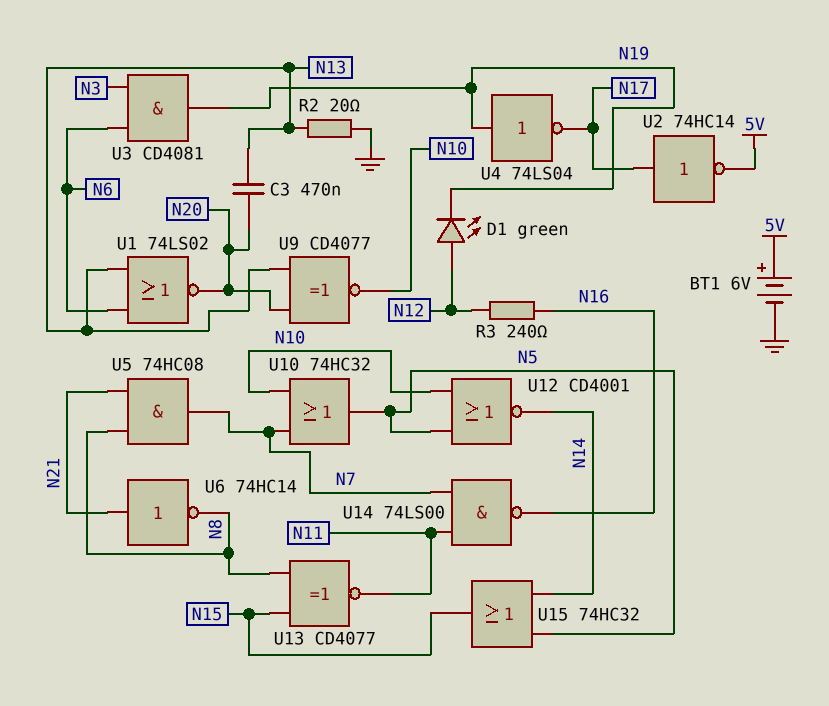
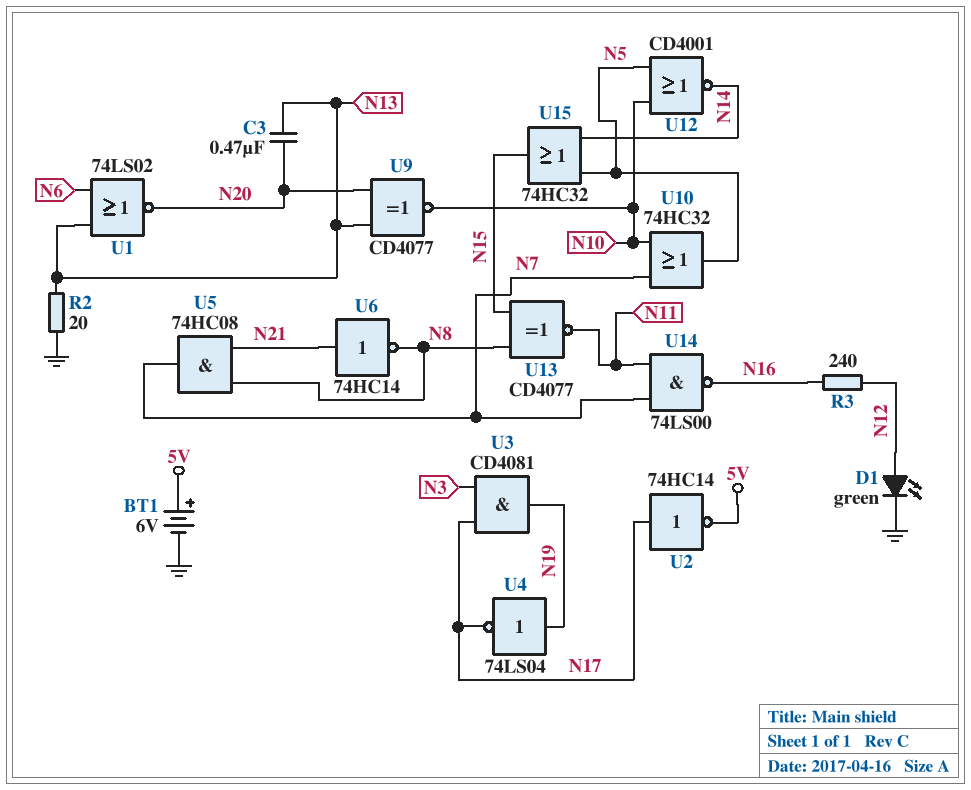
D1: LED green (A N12, K N19) -> LED green (A N12, K GND)
U3: AND CD4081 (in N3, in N6, out N19) -> AND CD4081 (in N3, in N17, out N19)

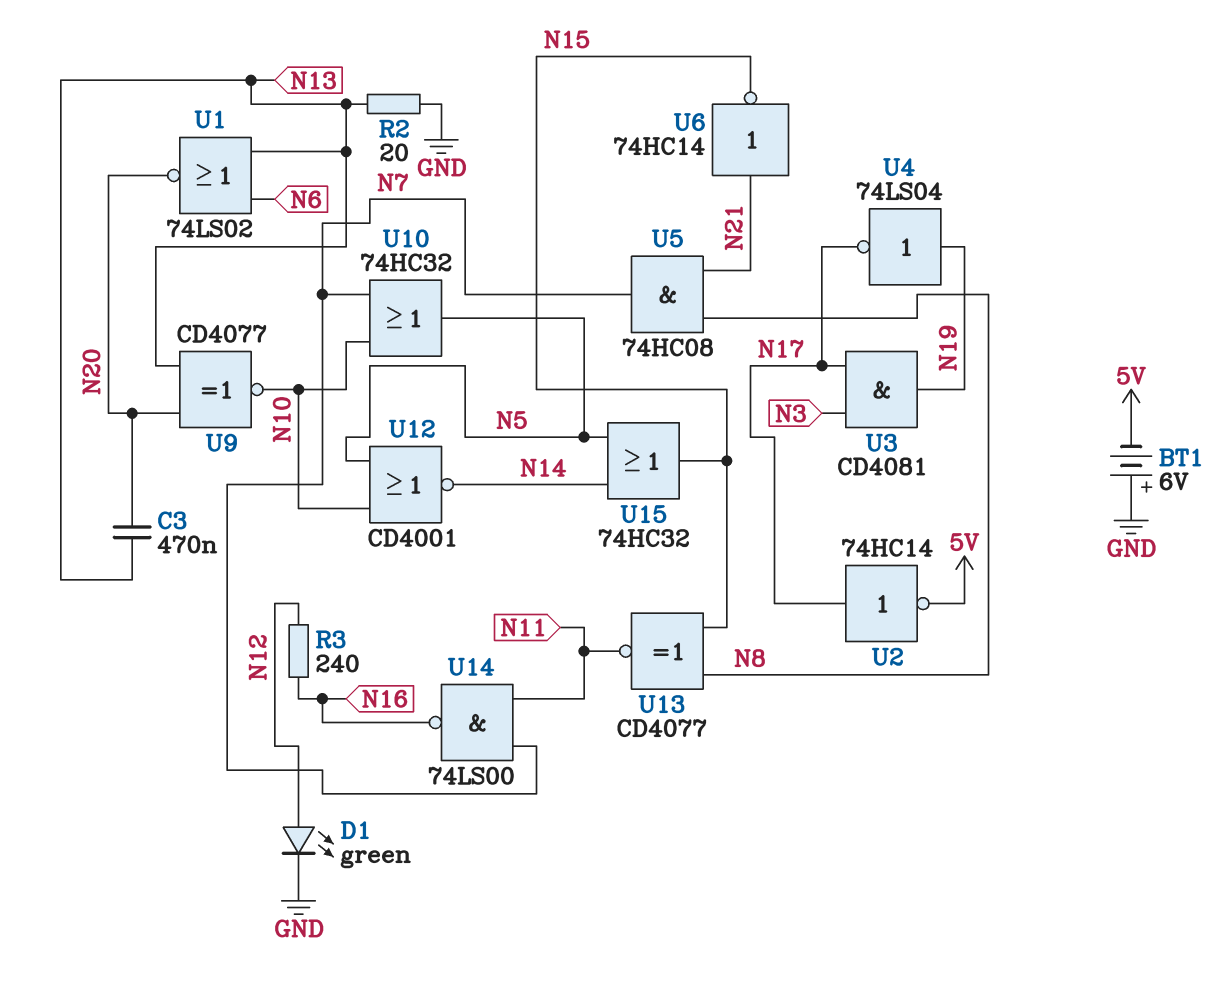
BT1: 6V (plus 5V, minus GND) -> 6V (plus GND, minus 5V)
U6: NOT 74HC14 (in N21, out N8) -> NOT 74HC14 (in N21, out N15)

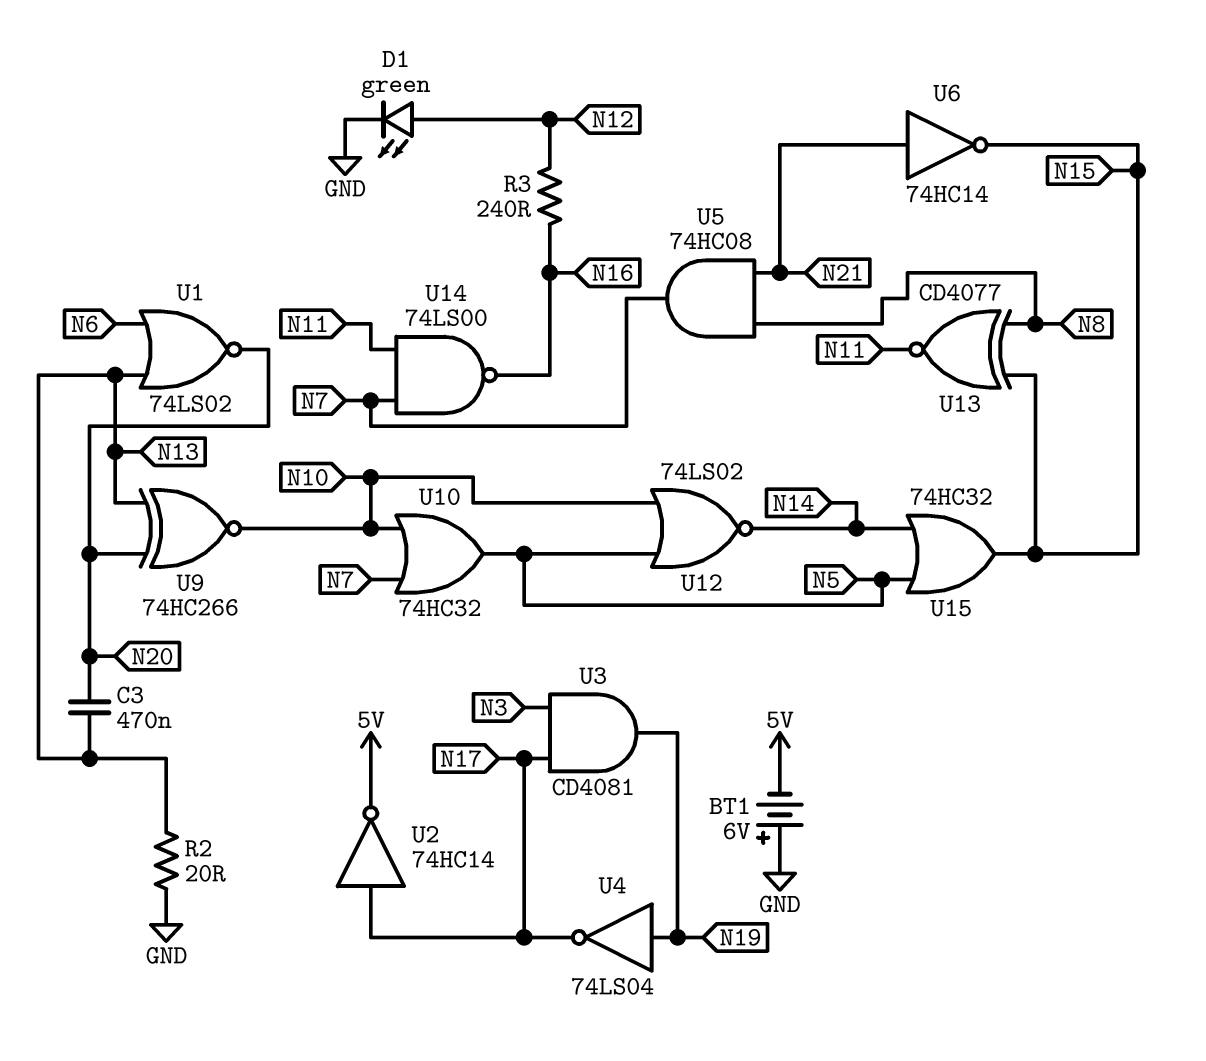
U9: XNOR CD4077 (in N13, in N20, out N10) -> XNOR 74HC266 (in N13, in N20, out N10)
U12: NOR CD4001 (in N5, in N10, out N14) -> NOR 74LS02 (in N5, in N10, out N14)

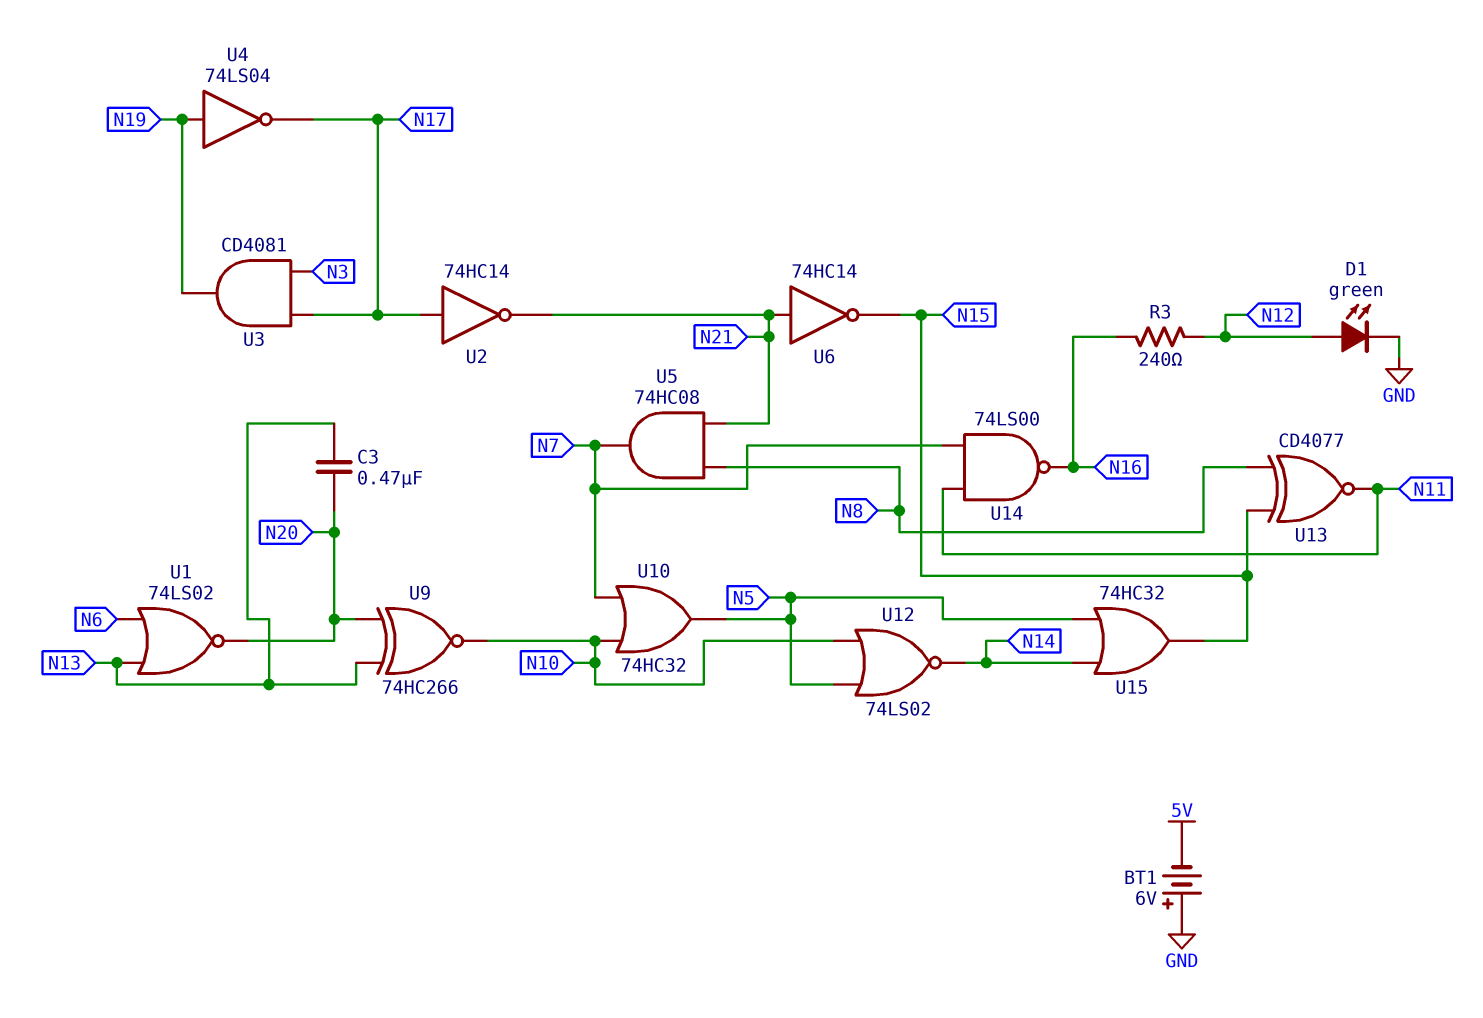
R2: 20 (GND, N13) -> none
U2: NOT 74HC14 (in N17, out 5V) -> NOT 74HC14 (in N17, out N21)

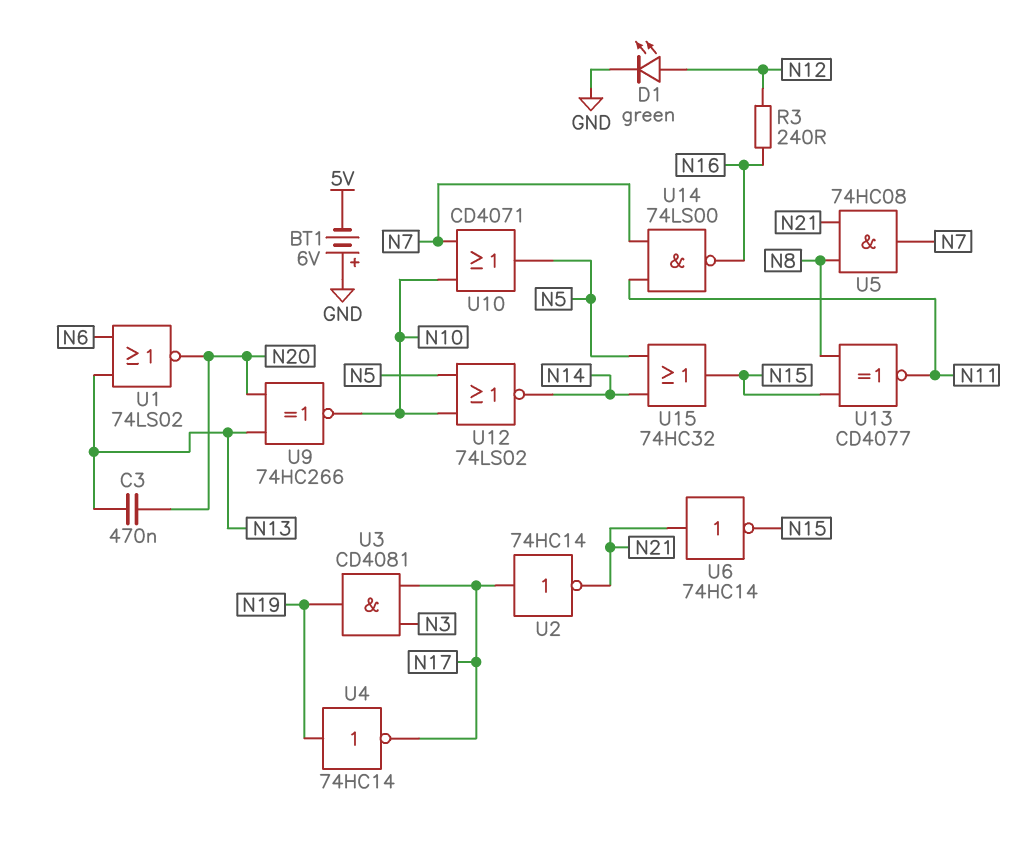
U4: NOT 74LS04 (in N19, out N17) -> NOT 74HC14 (in N19, out N17)
U10: OR 74HC32 (in N7, in N10, out N5) -> OR CD4071 (in N7, in N10, out N5)

